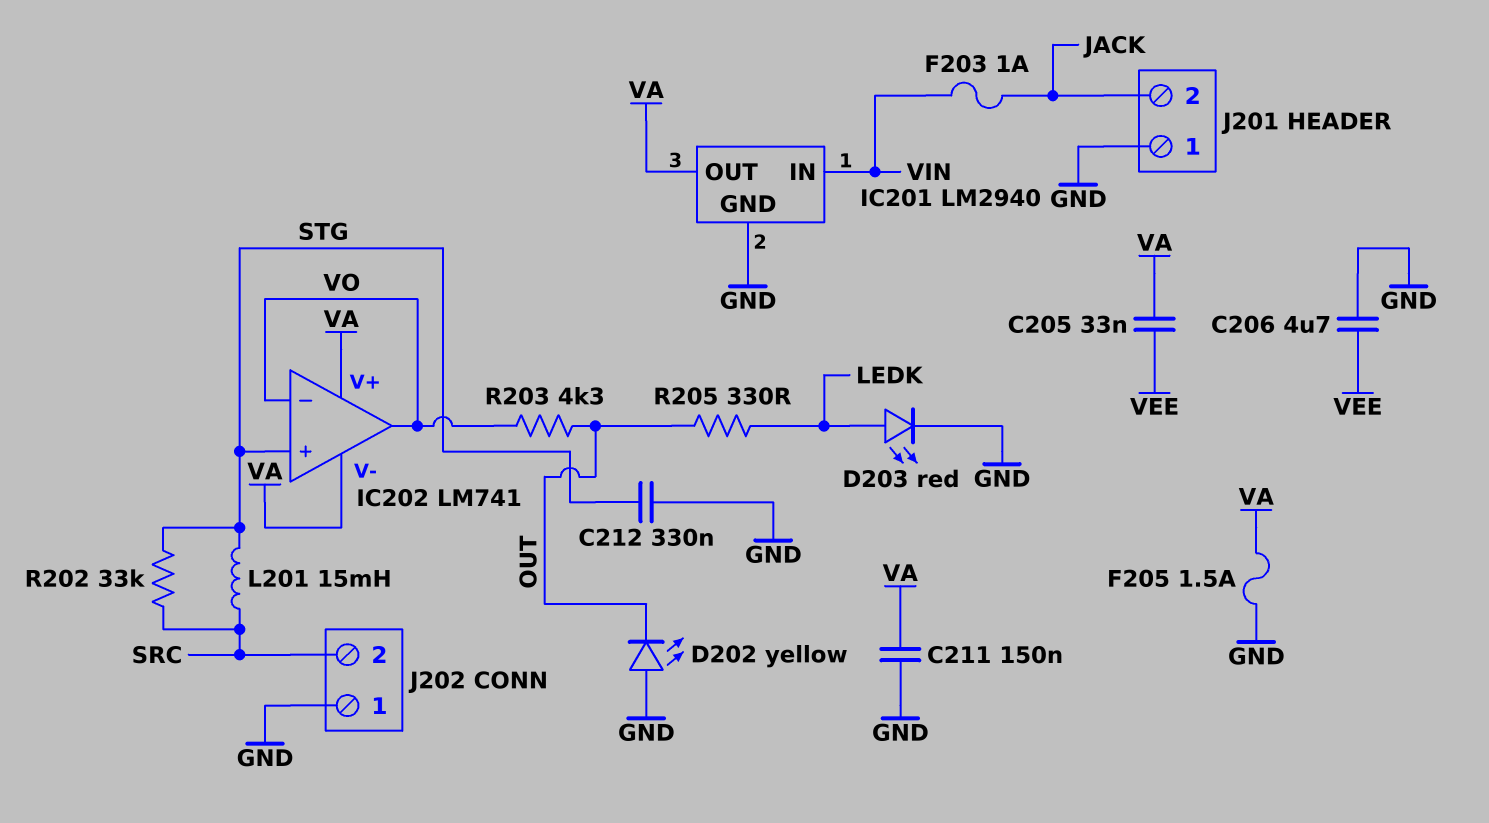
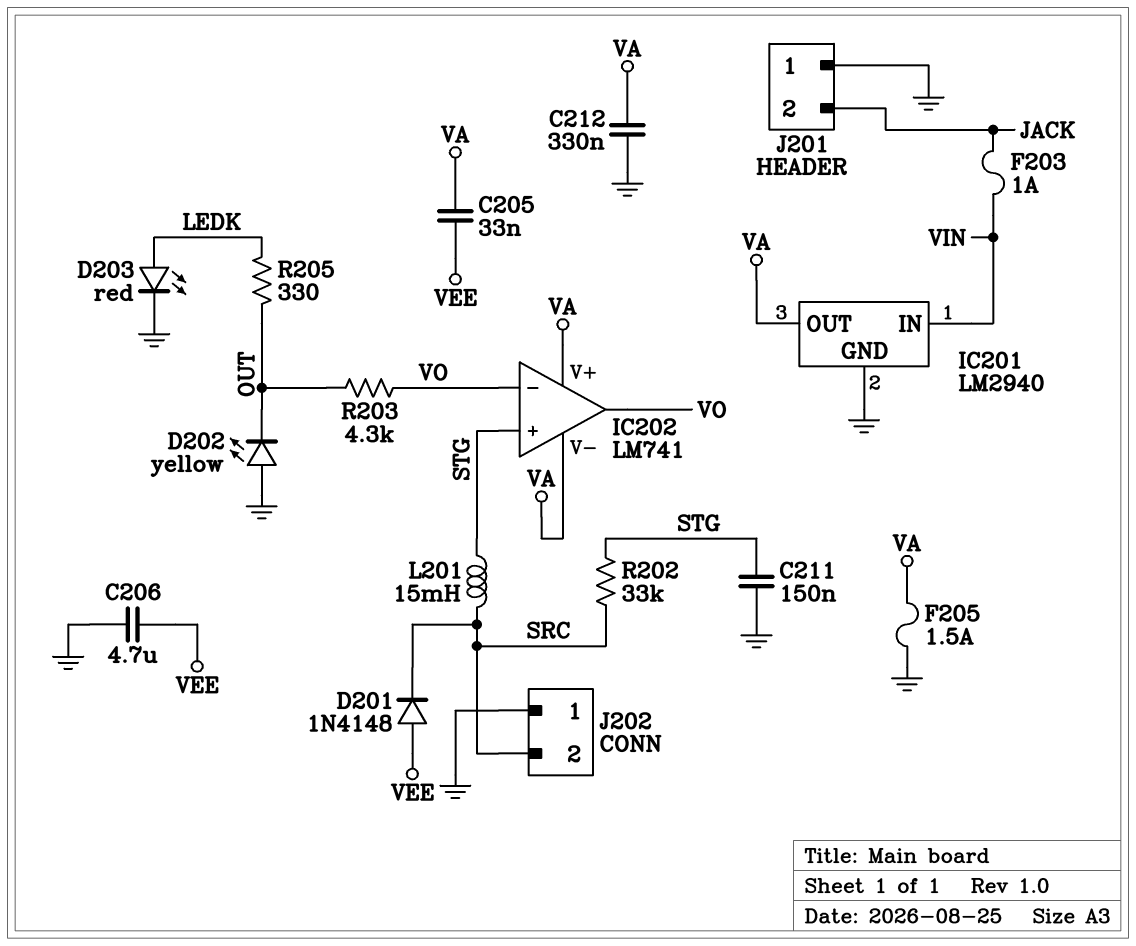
C211: 150nF (GND, VA) -> 150nF (GND, STG)
C212: 330nF (GND, STG) -> 330nF (GND, VA)
D201: none -> diode 1N4148 (A VEE, K SRC)

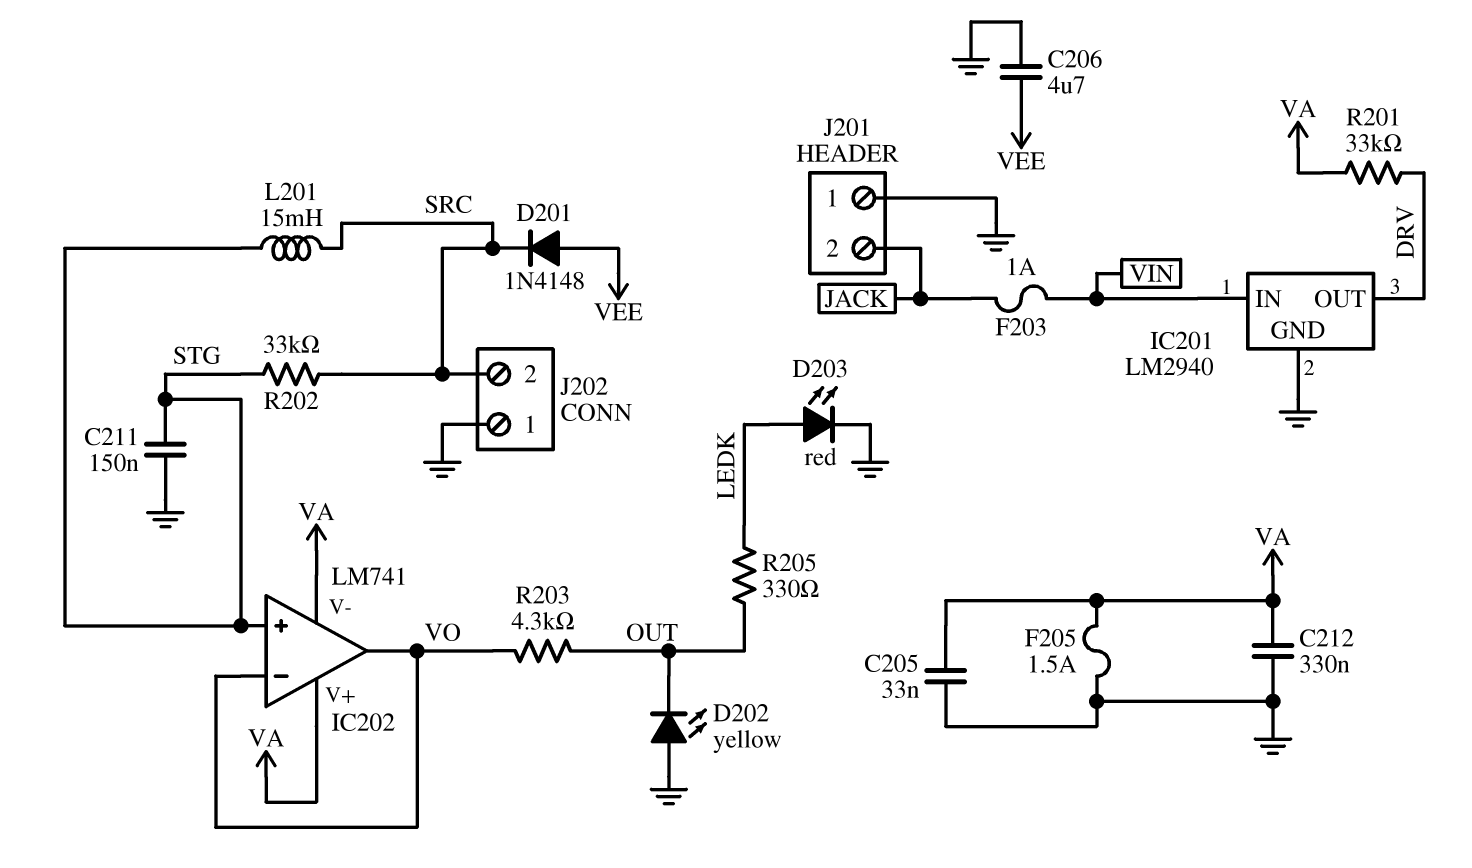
C205: 33nF (VA, VEE) -> 33nF (GND, VA)
IC201 pin OUT: VA -> DRV
R201: none -> 33k (DRV, VA)

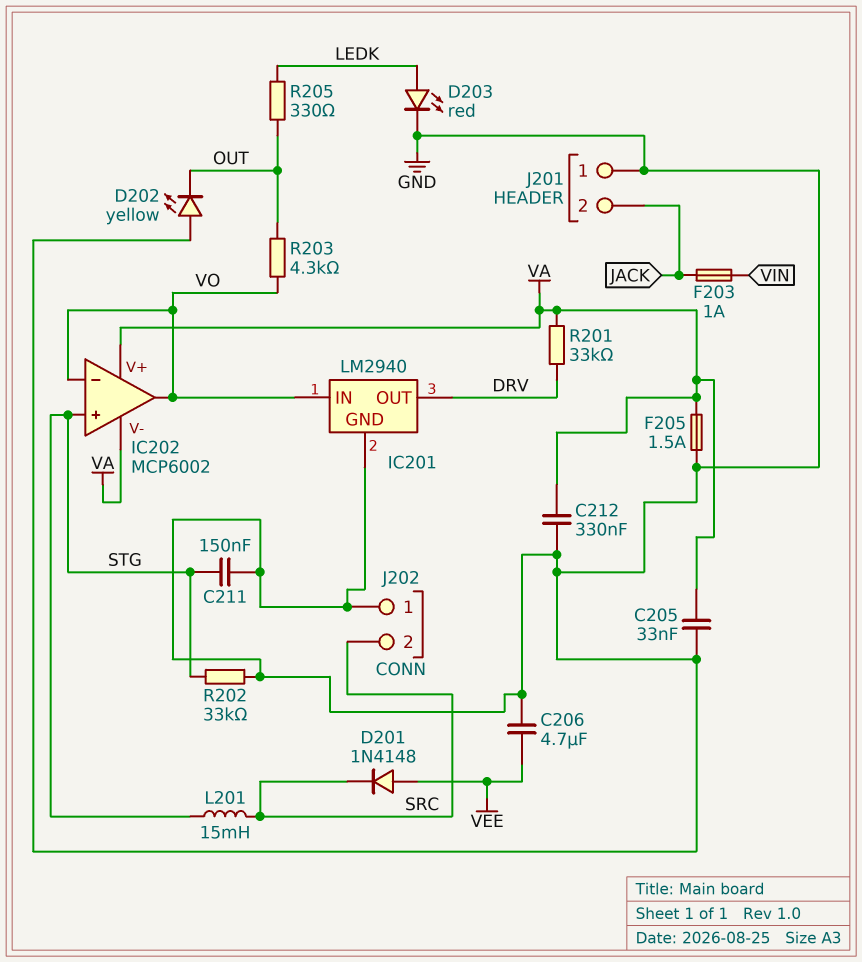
IC201 pin IN: VIN -> VO
IC202: LM741 -> MCP6002
R202: 33k (SRC, STG) -> 33k (GND, STG)

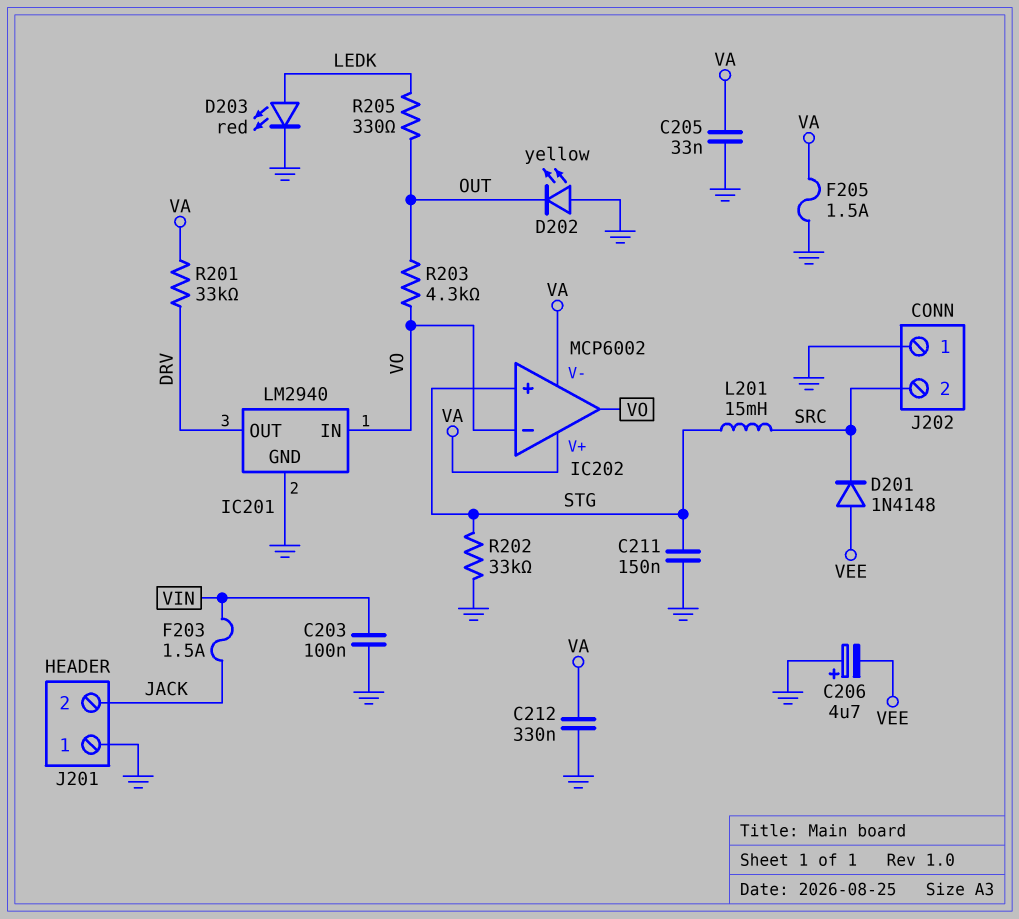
C203: none -> 100nF (GND, VIN)
C206: 4.7uF (GND, VEE) -> 4.7uF (plus GND, minus VEE)
F203: 1A (JACK, VIN) -> 1.5A (JACK, VIN)

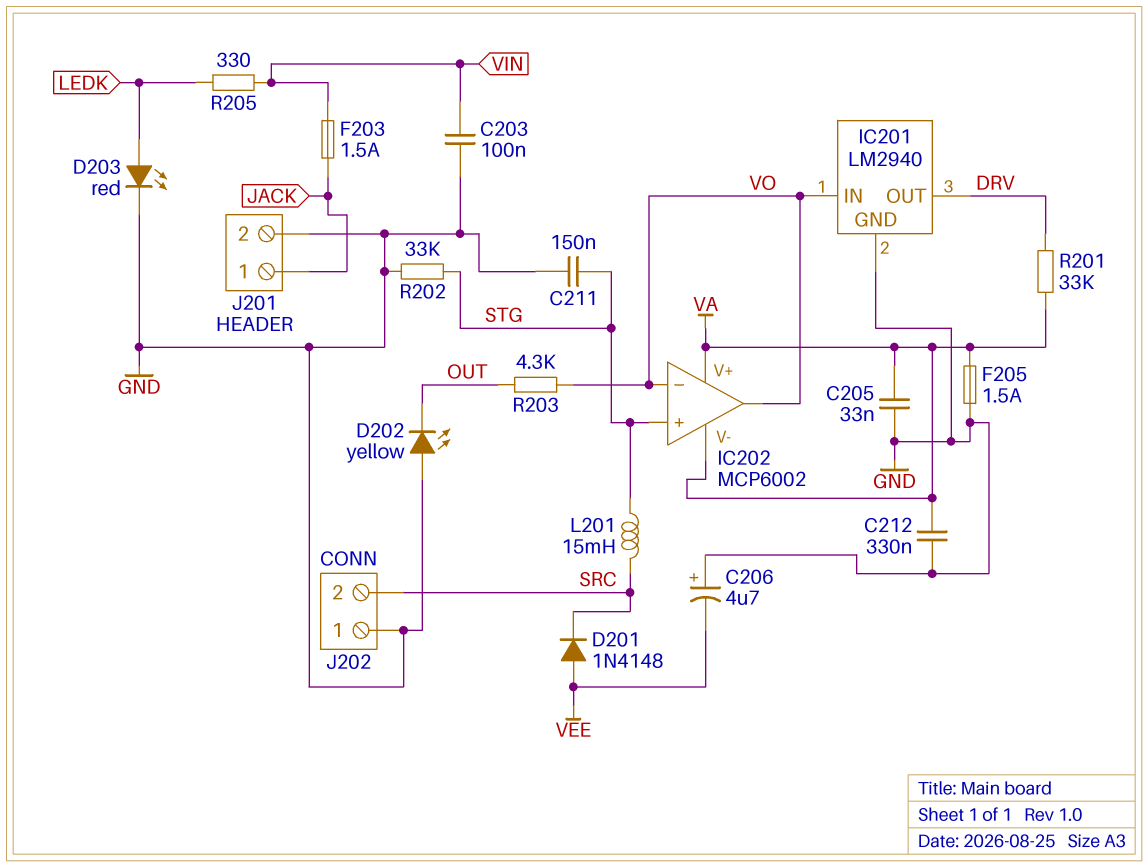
J201 pin 1: GND -> JACK
J201 pin 2: JACK -> GND
R205: 330 (LEDK, OUT) -> 330 (LEDK, VIN)

